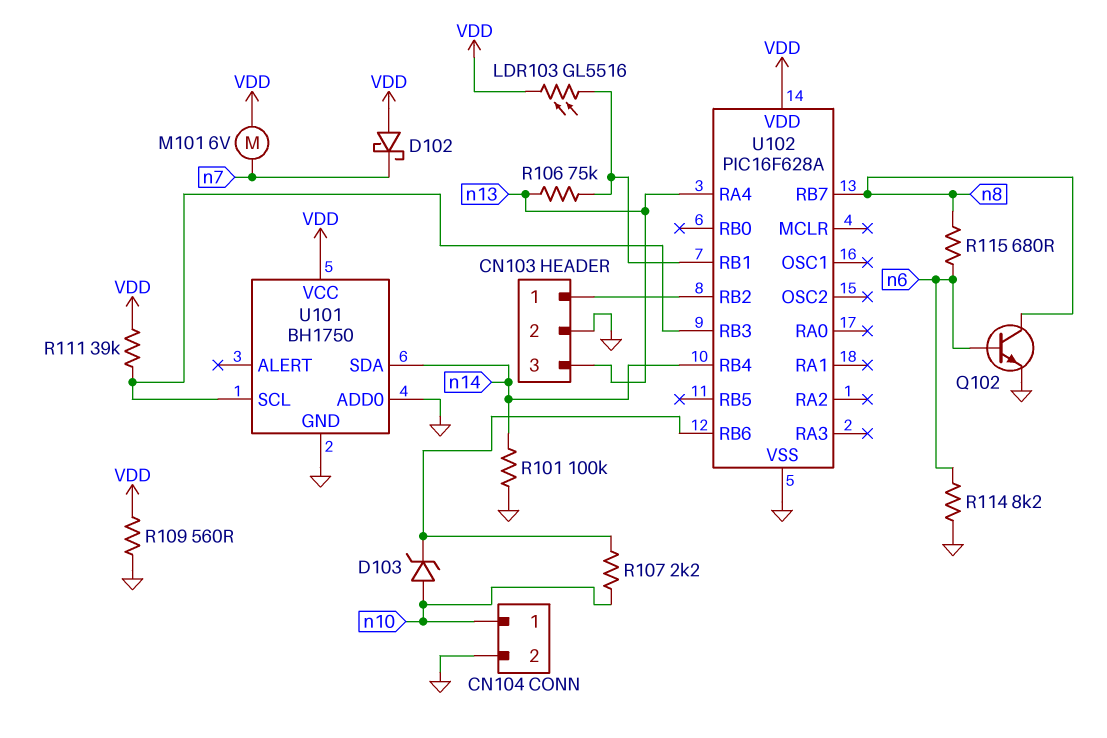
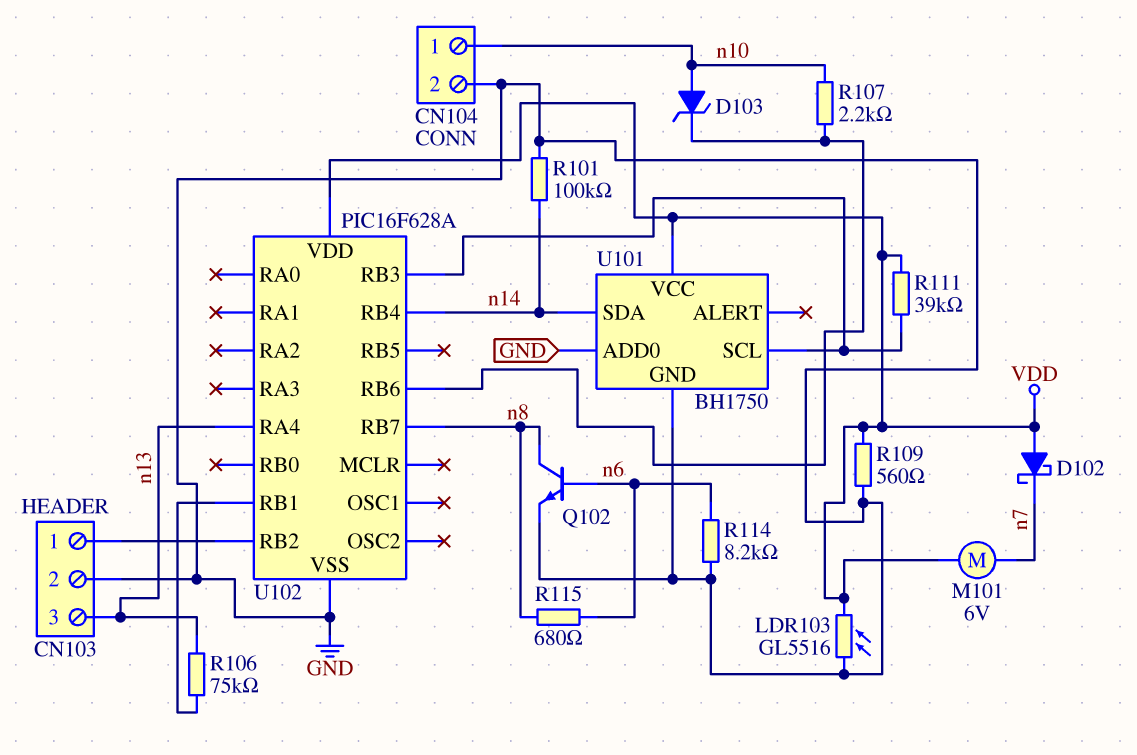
LDR103: GL5516 (U102/RB1, VDD) -> GL5516 (GND, VDD)

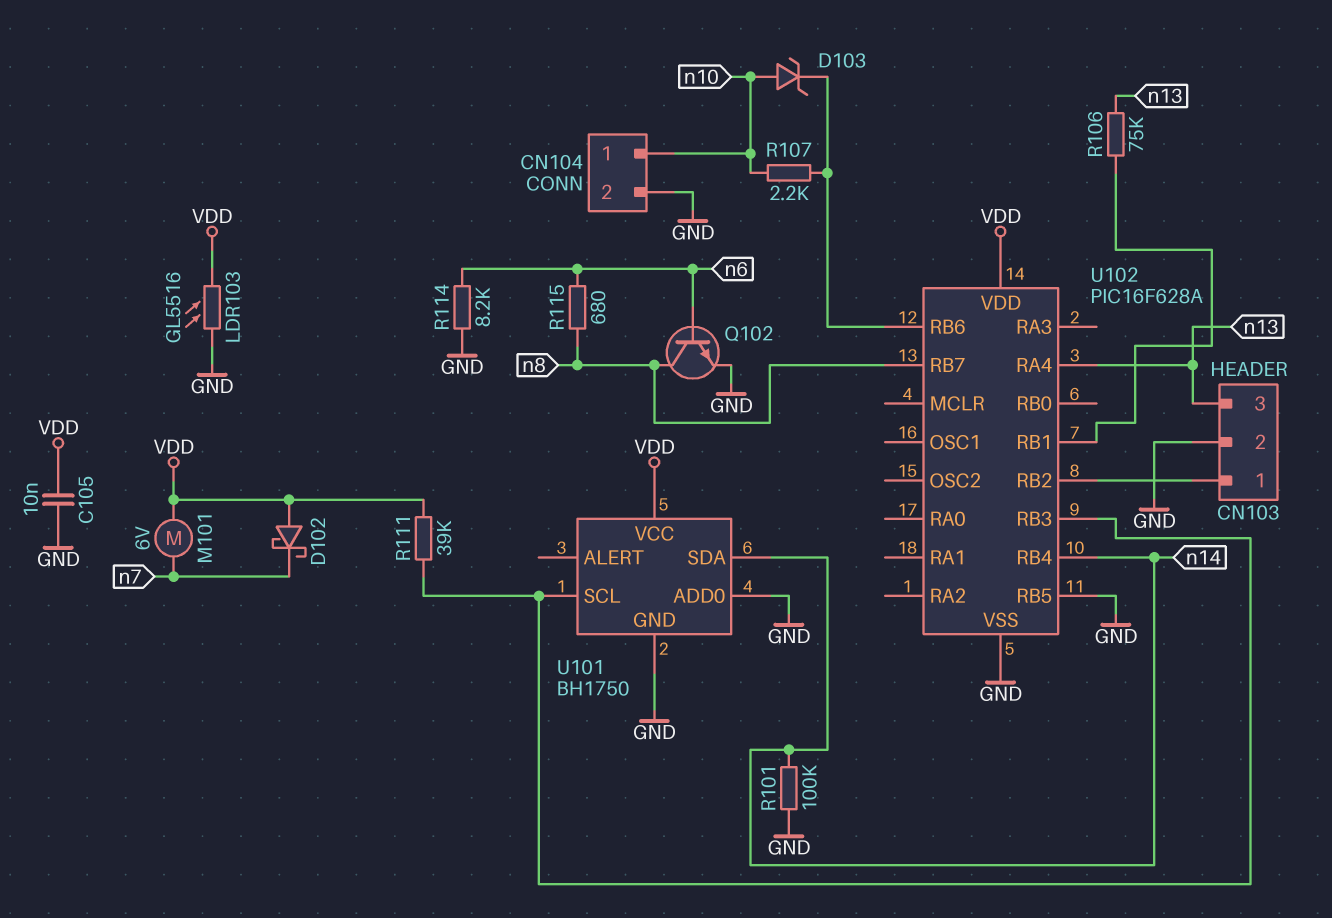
C105: none -> 10nF (GND, VDD)
R109: 560 (GND, VDD) -> none
U102 pin RB5: none -> GND

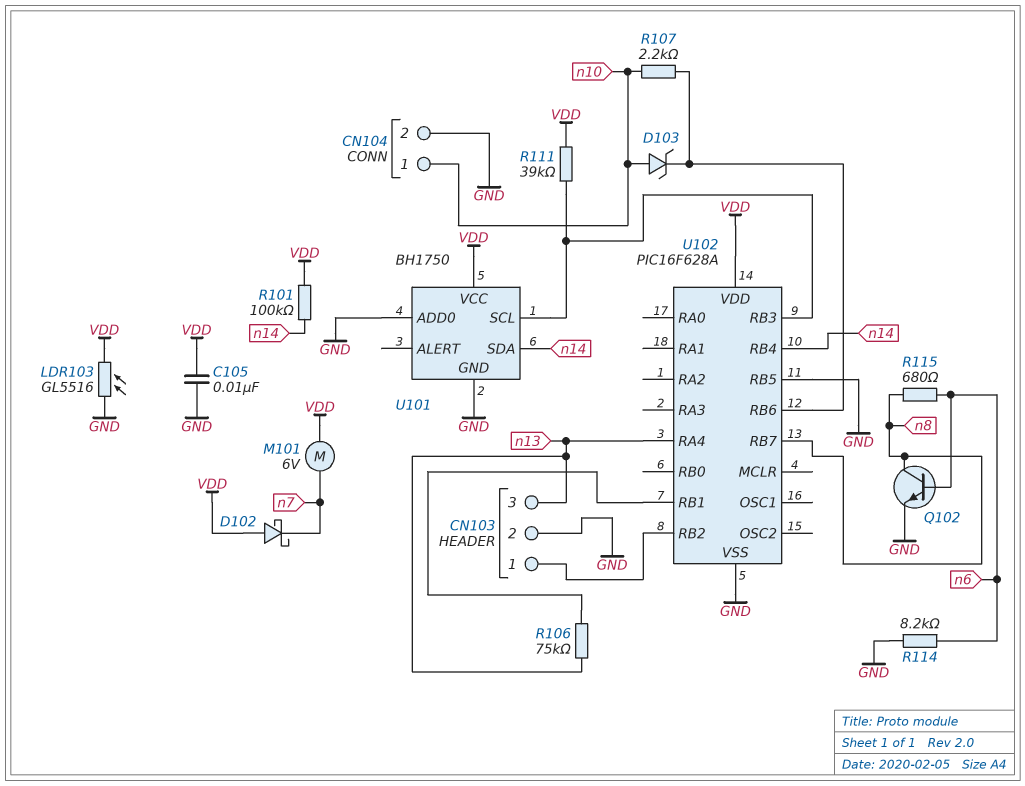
R101: 100k (GND, n14) -> 100k (VDD, n14)

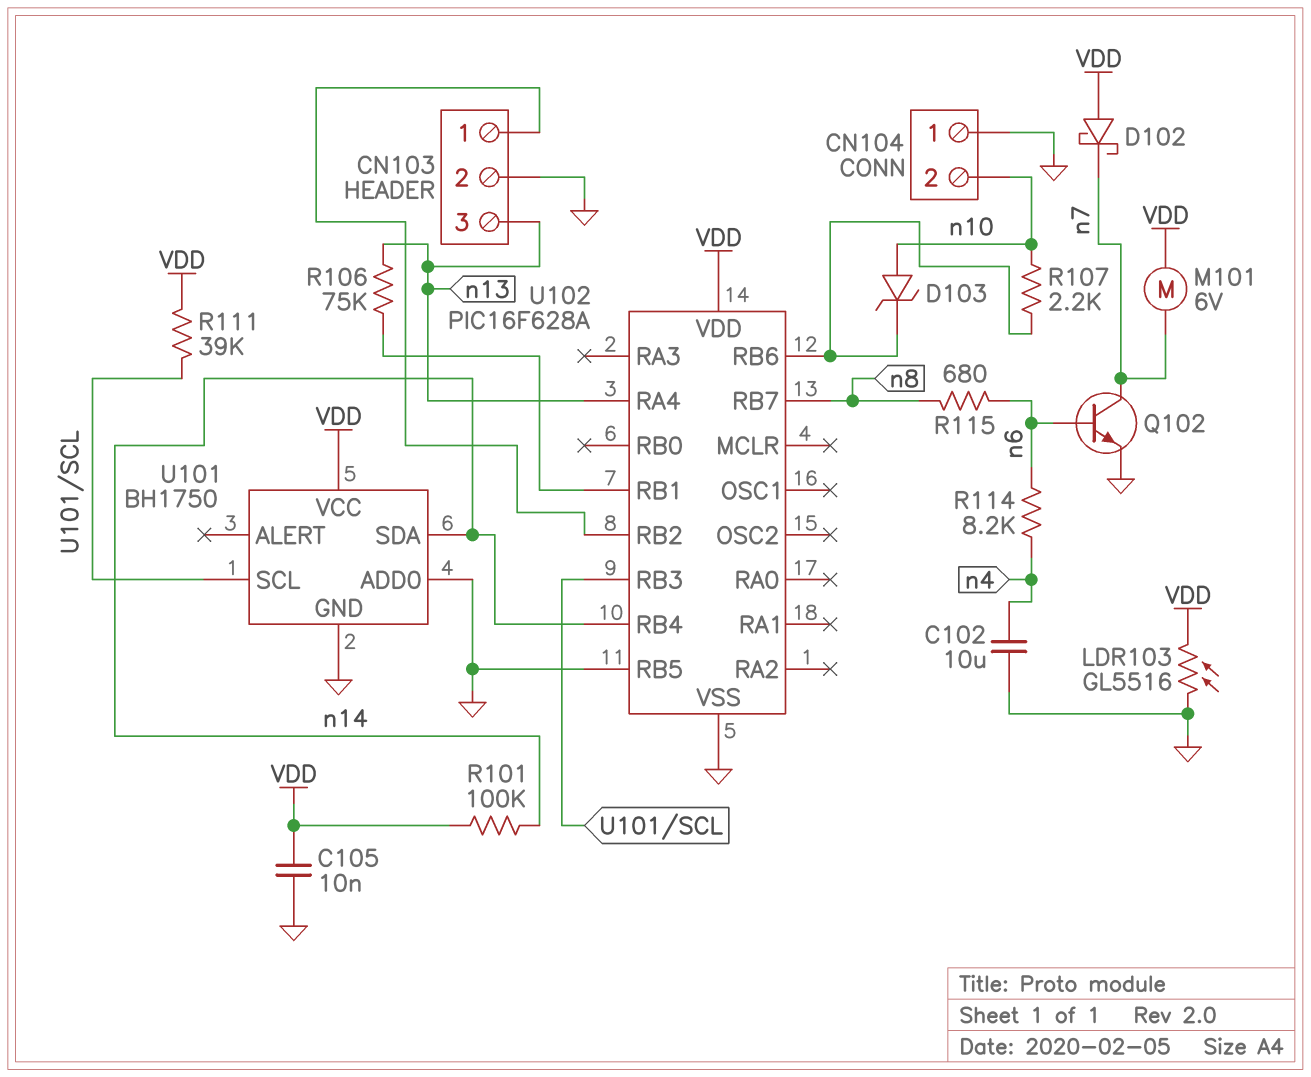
C102: none -> 10uF (GND, n4)
CN104 pin 1: n10 -> GND
CN104 pin 2: GND -> n10
Q102: NPN (B n6, C n8, E GND) -> NPN (B n6, C n7, E GND)
R114: 8.2k (GND, n6) -> 8.2k (n4, n6)

